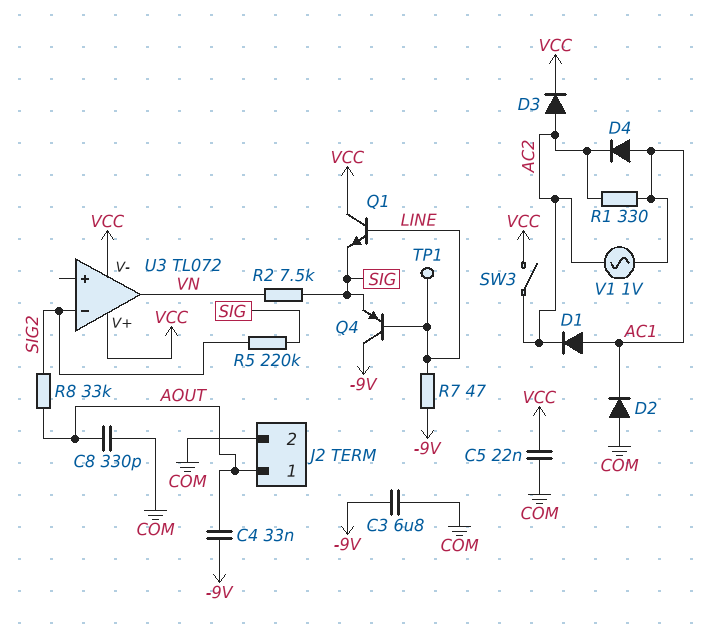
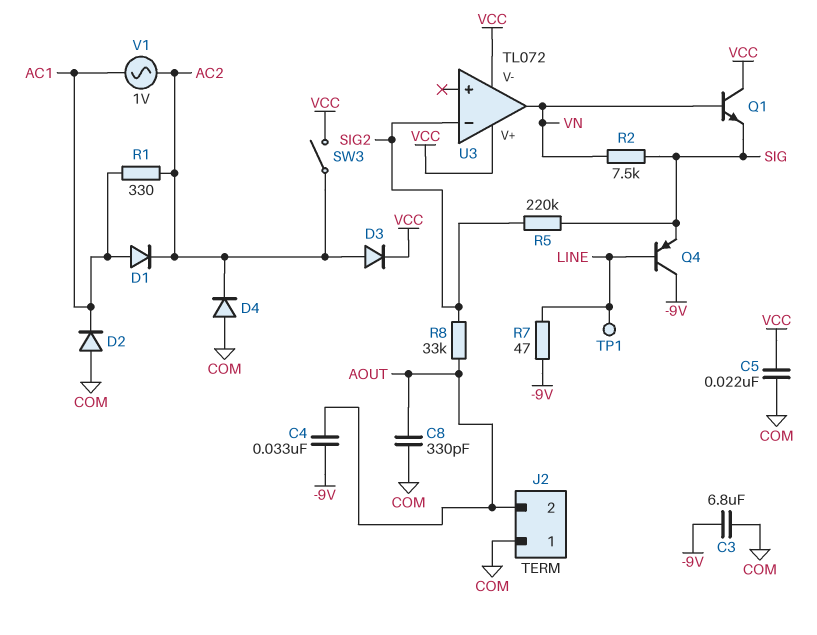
D4: diode (A AC1, K AC2) -> diode (A COM, K AC2)
J2 pin 1: AOUT -> COM
J2 pin 2: COM -> AOUT
Q1: NPN (B LINE, C VCC, E SIG) -> NPN (B VN, C VCC, E SIG)

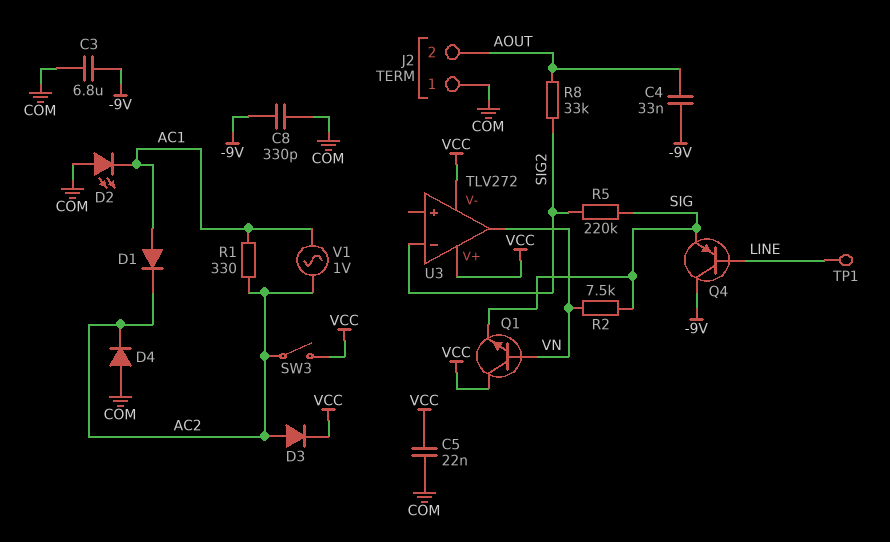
C8: 330pF (AOUT, COM) -> 330pF (-9V, COM)
D2: diode (A COM, K AC1) -> LED (A COM, K AC1)
R7: 47 (-9V, LINE) -> none
U3: TL072 -> TLV272

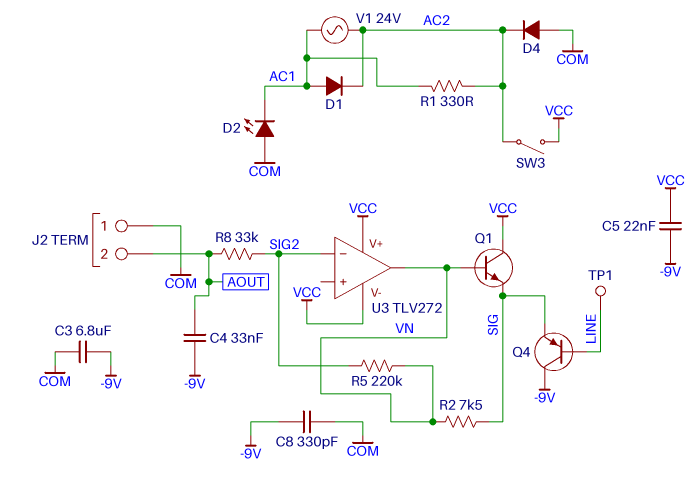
C5: 22nF (COM, VCC) -> 22nF (-9V, VCC)
D3: diode (A AC2, K VCC) -> none
R5: 220k (SIG, SIG2) -> 220k (SIG2, VN)
V1: AC 1V (AC1, AC2) -> AC 24V (AC1, AC2)

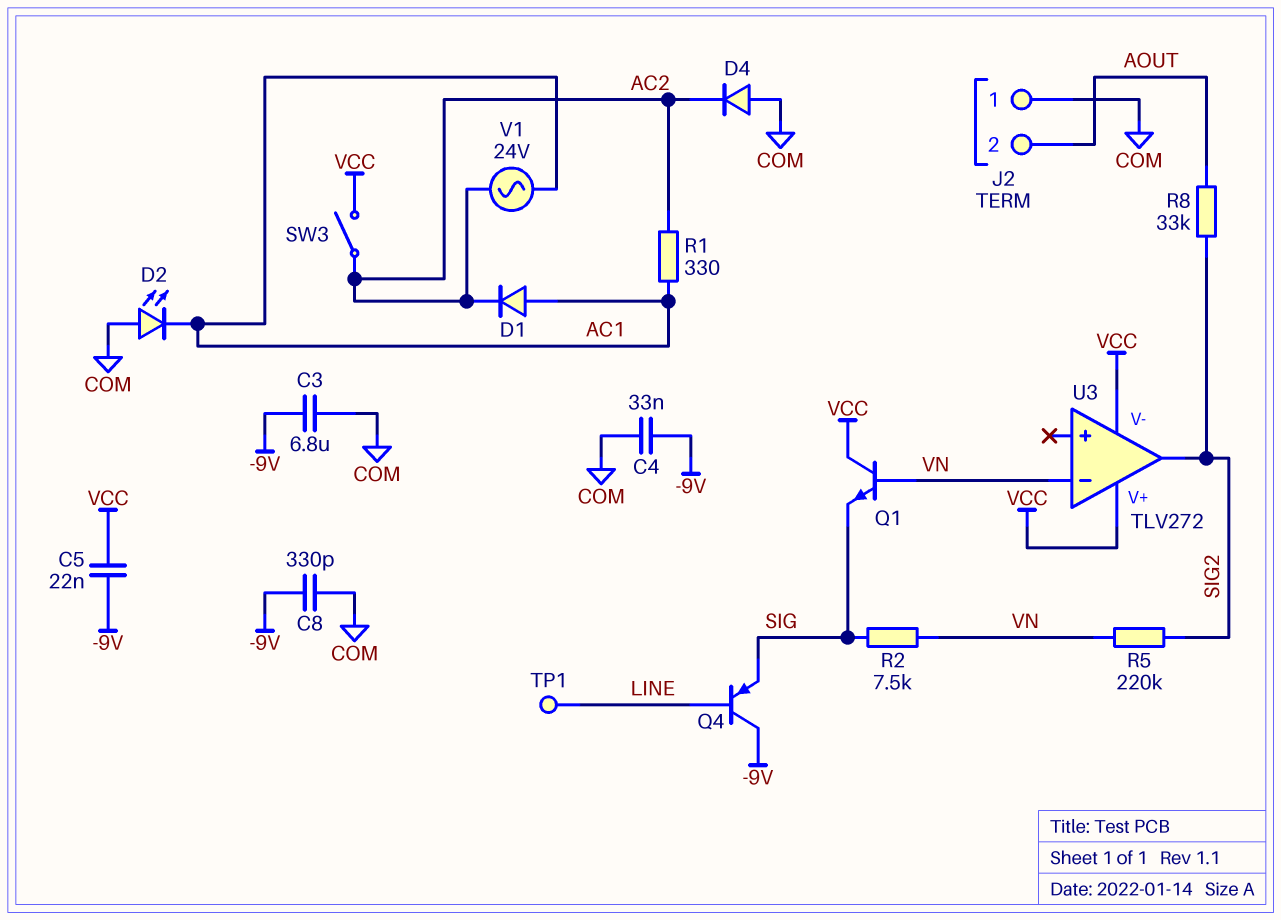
C4: 33nF (-9V, AOUT) -> 33nF (-9V, COM)
U3 pin in-: SIG2 -> VN
U3 pin out: VN -> SIG2

